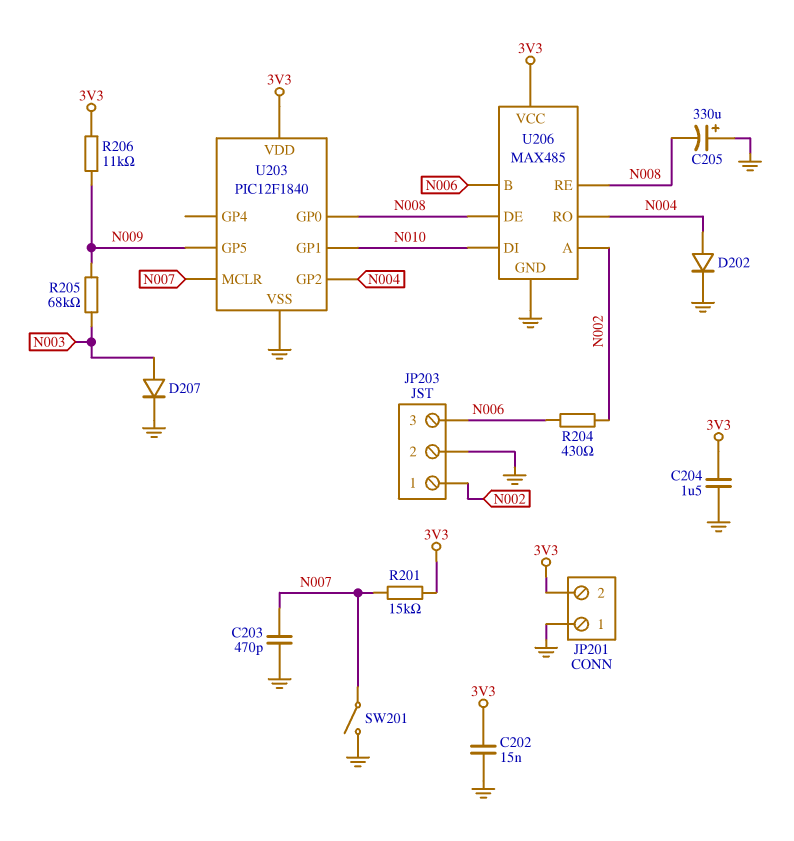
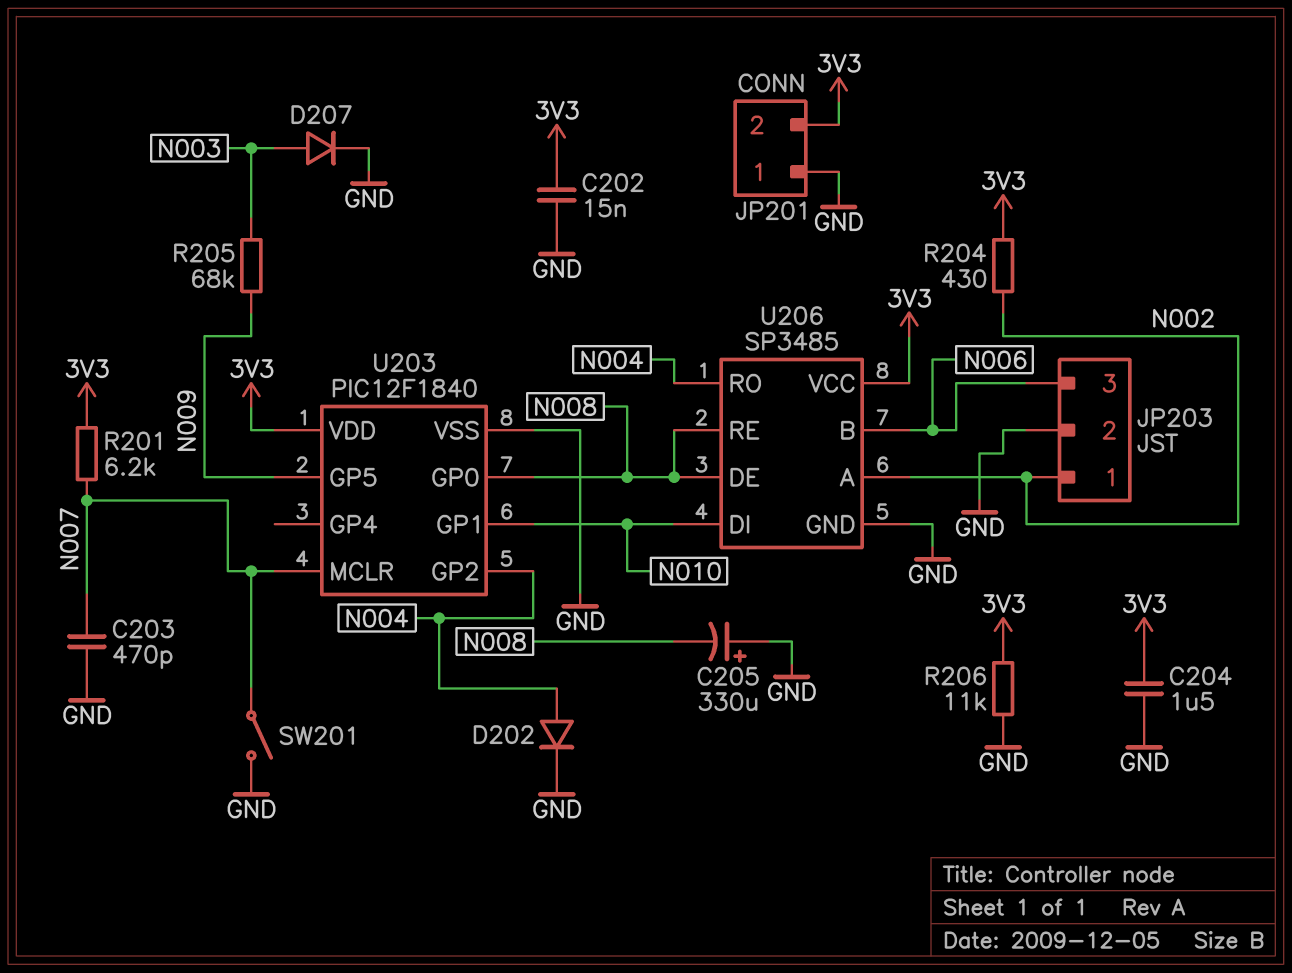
R201: 15k (3V3, N007) -> 6.2k (3V3, N007)
R204: 430 (N002, N006) -> 430 (3V3, N002)
R206: 11k (3V3, N009) -> 11k (3V3, GND)
U206: MAX485 -> SP3485

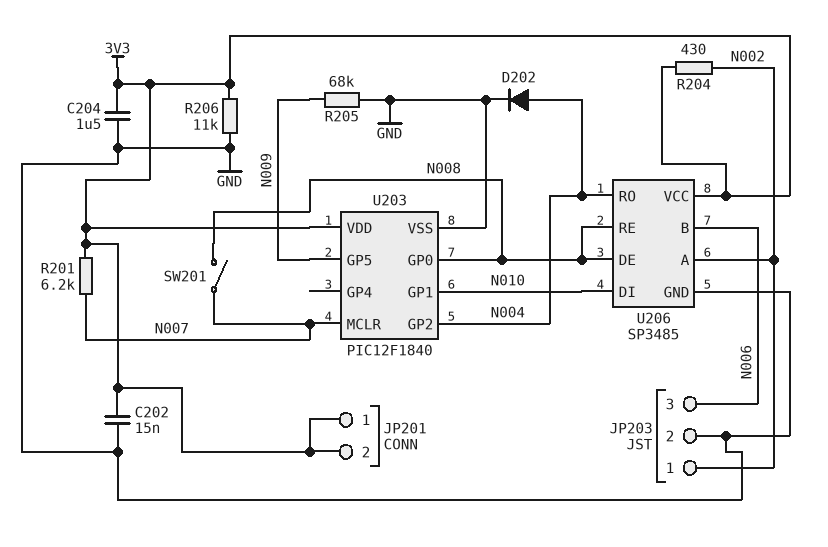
C203: 470pF (GND, N007) -> none
C205: 330uF (plus GND, minus N008) -> none
D207: diode (A N003, K GND) -> none
JP201 pin 1: GND -> 3V3
R205: 68k (N003, N009) -> 68k (GND, N009)
SW201: switch (GND, N007) -> switch (N007, N008)

